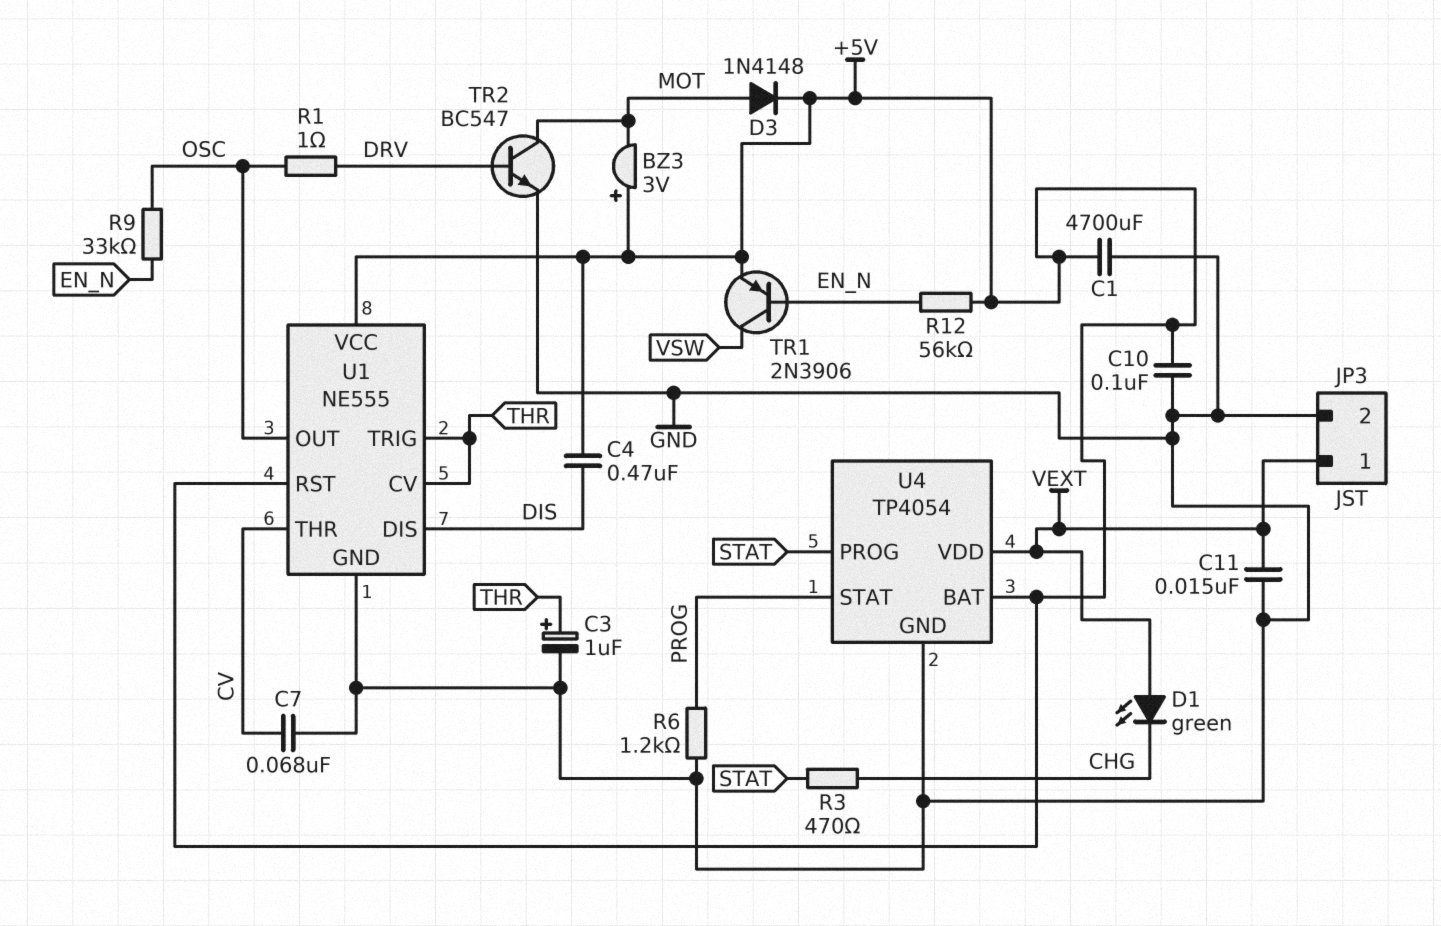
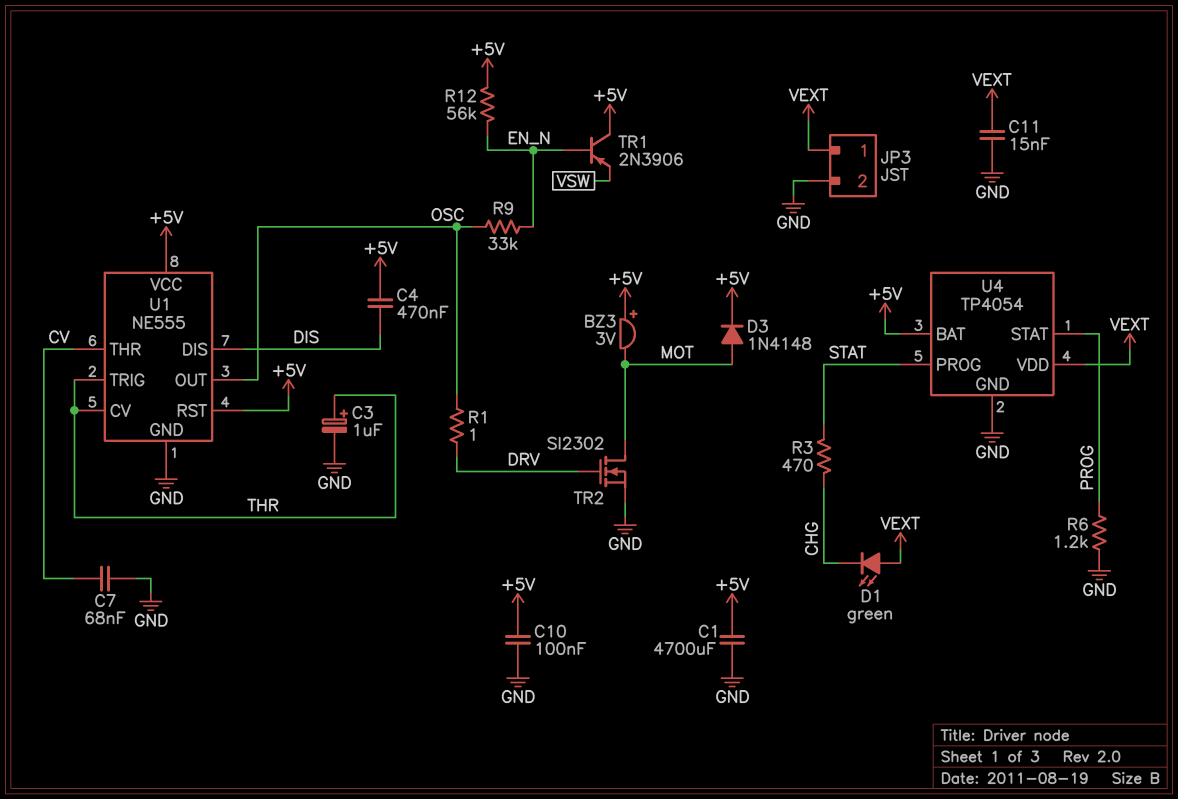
TR1: PNP 2N3906 (B EN_N, C VSW, E +5V) -> PNP 2N3906 (B EN_N, C +5V, E VSW)
TR2: NPN BC547 (B DRV, C MOT, E GND) -> NMOS SI2302 (G DRV, D MOT, S GND)

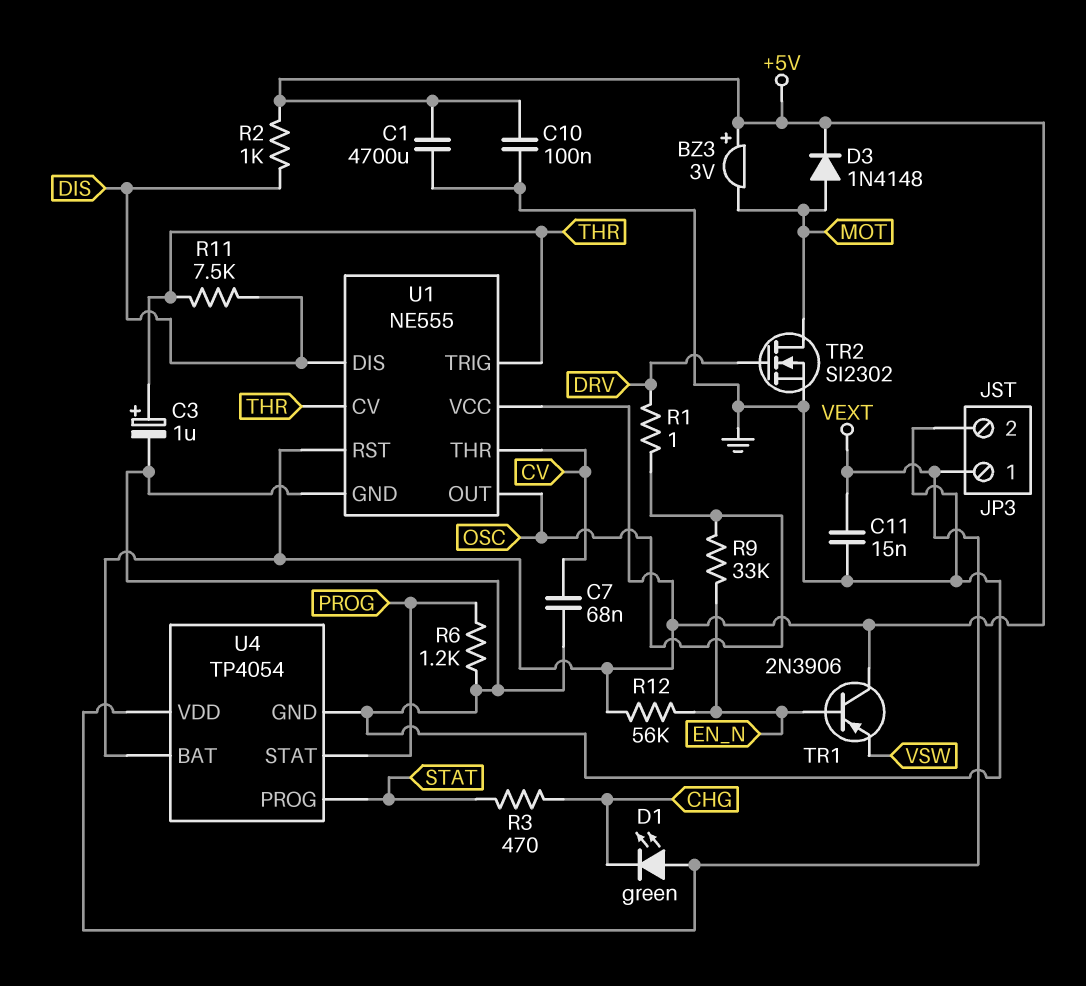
C4: 470nF (+5V, DIS) -> none
R2: none -> 1k (+5V, DIS)
R11: none -> 7.5k (DIS, THR)

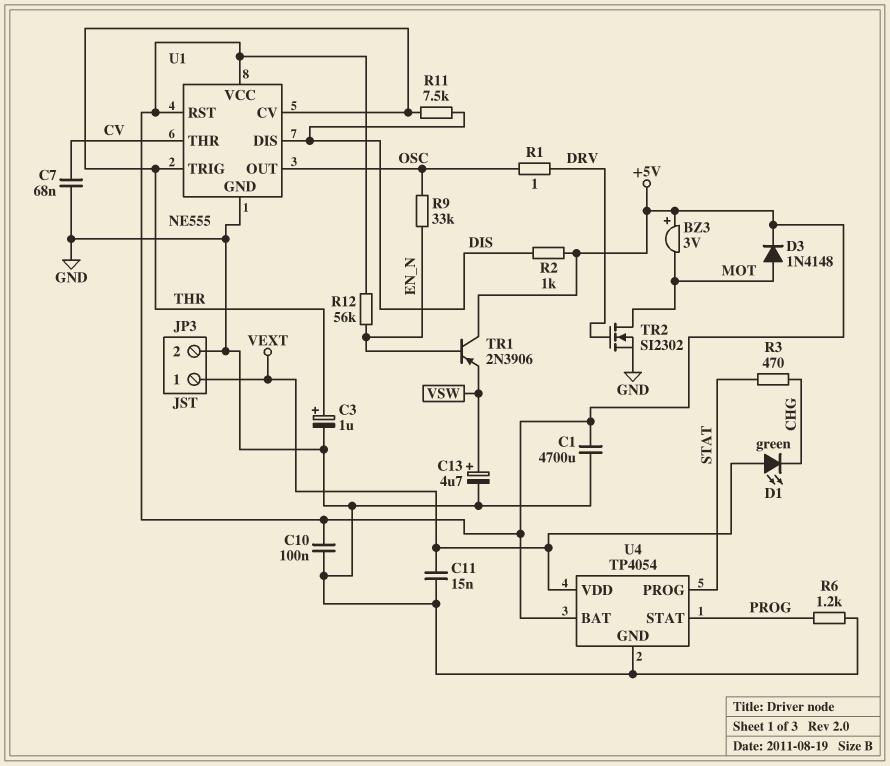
C13: none -> 4.7uF (plus VSW, minus GND)

